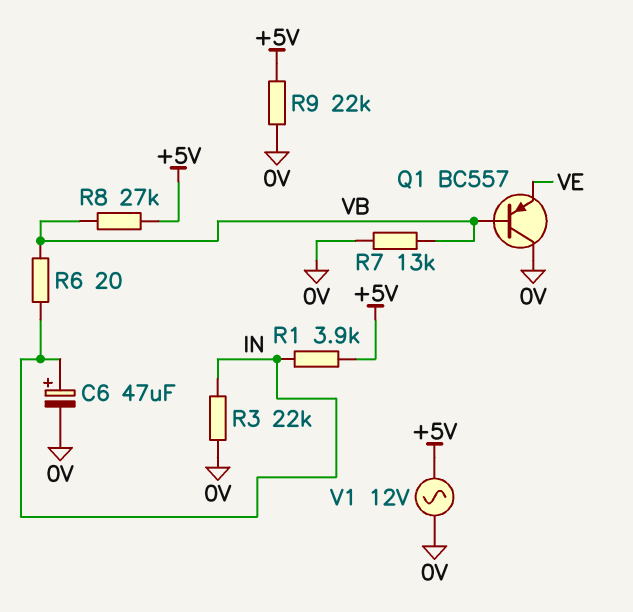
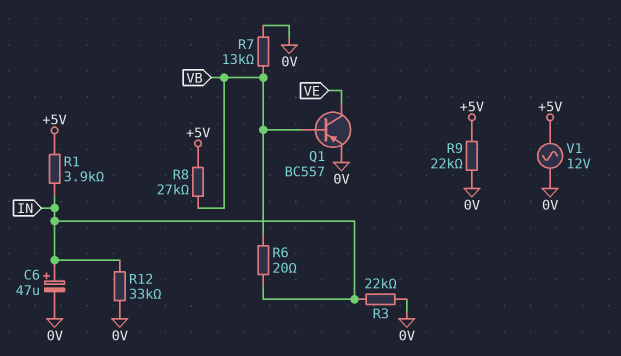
Q1: PNP BC557 (B VB, C 0V, E VE) -> PNP BC557 (B VB, C VE, E 0V)
R12: none -> 33k (0V, IN)

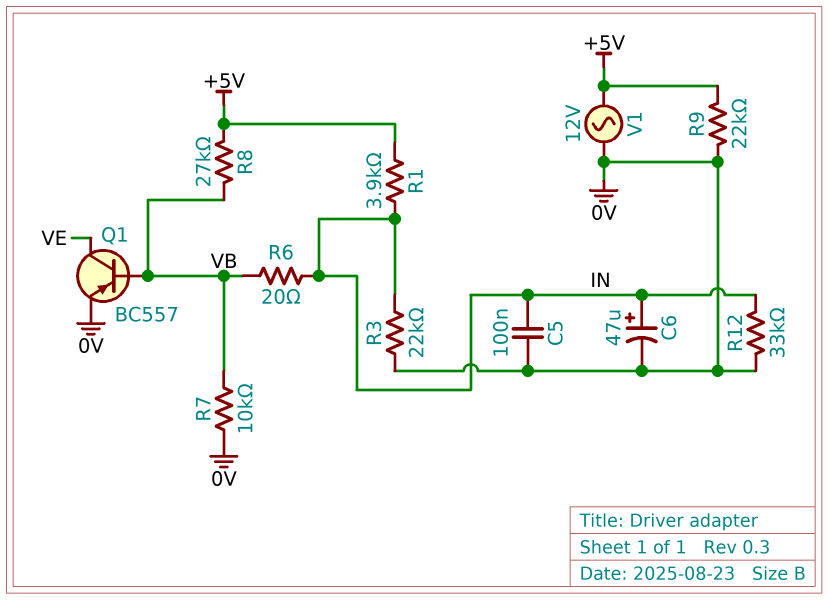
C5: none -> 100nF (0V, IN)
R7: 13k (0V, VB) -> 10k (0V, VB)

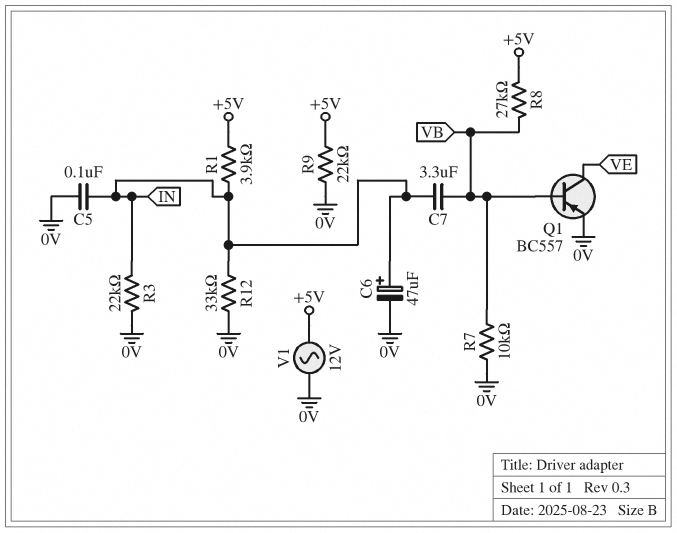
C7: none -> 3.3uF (IN, VB)
R6: 20 (IN, VB) -> none

